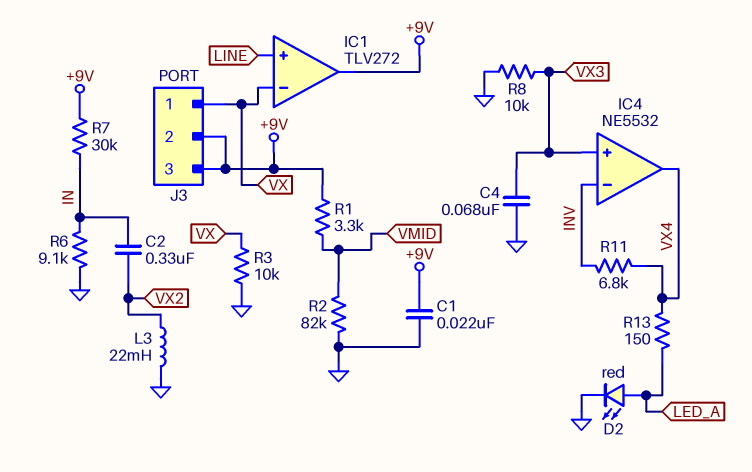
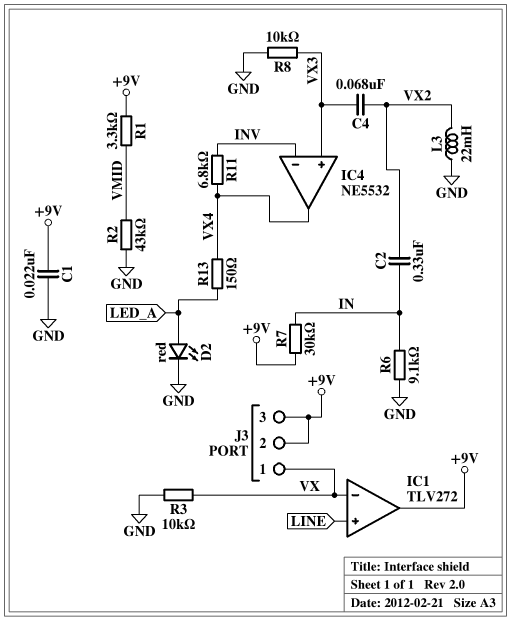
C4: 68nF (GND, VX3) -> 68nF (VX2, VX3)
R2: 82k (GND, VMID) -> 43k (GND, VMID)

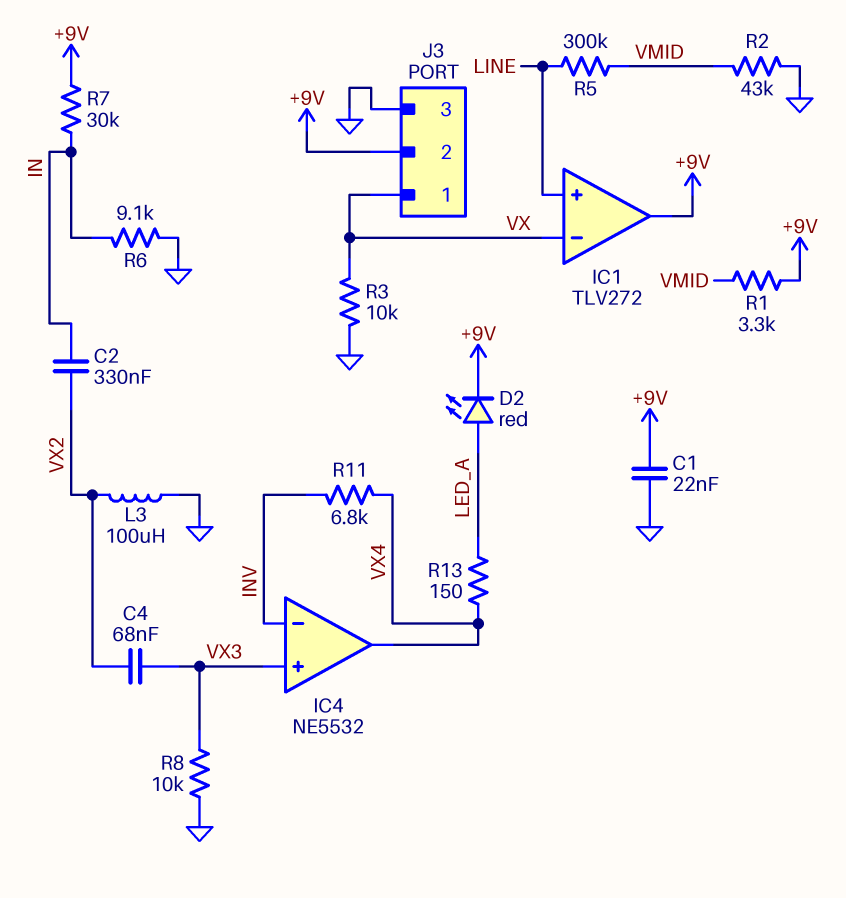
D2: LED red (A LED_A, K GND) -> LED red (A LED_A, K +9V)
J3 pin 3: +9V -> GND
L3: 22mH (GND, VX2) -> 100uH (GND, VX2)
R5: none -> 300k (LINE, VMID)

